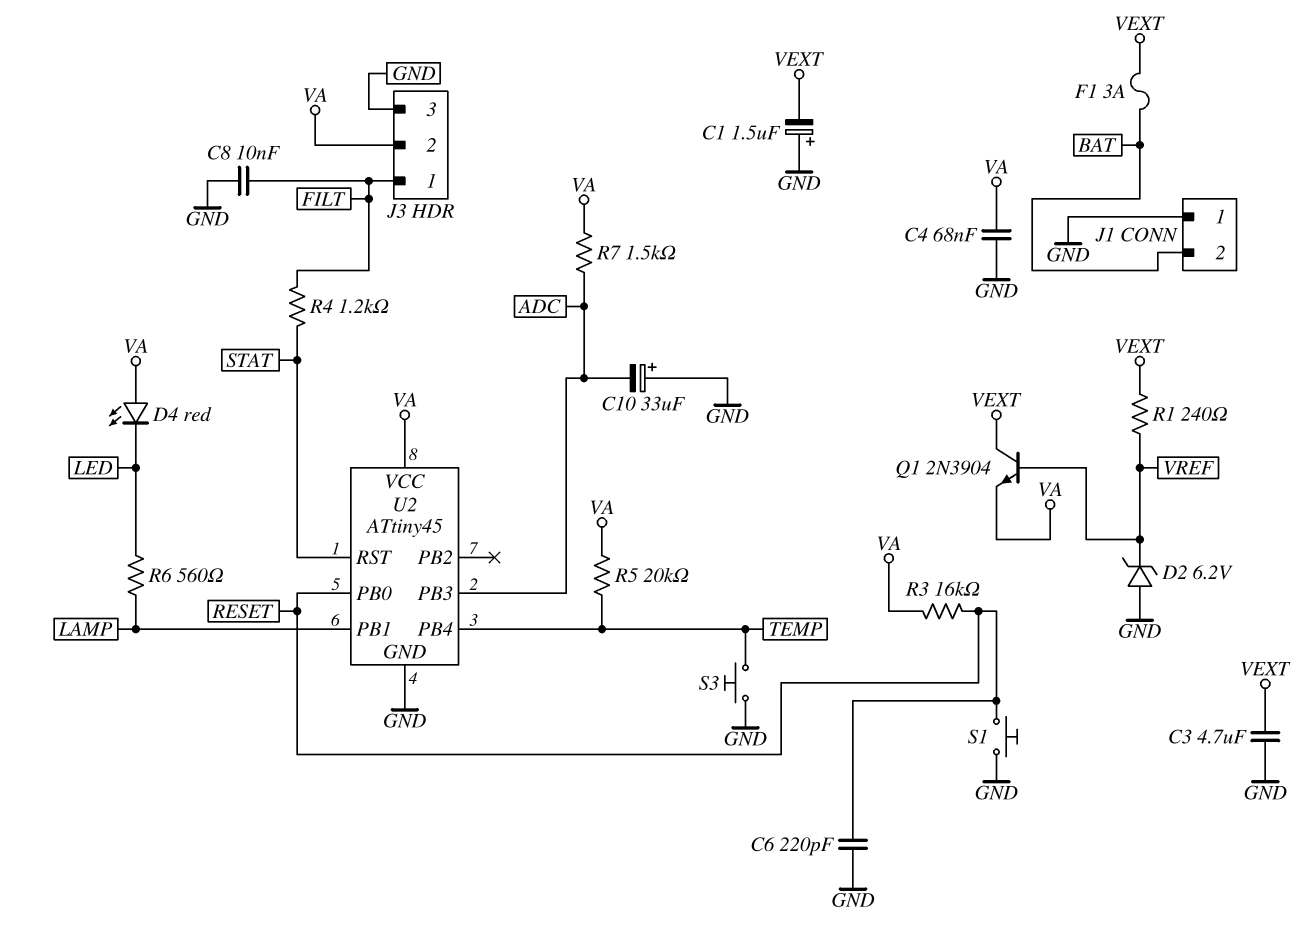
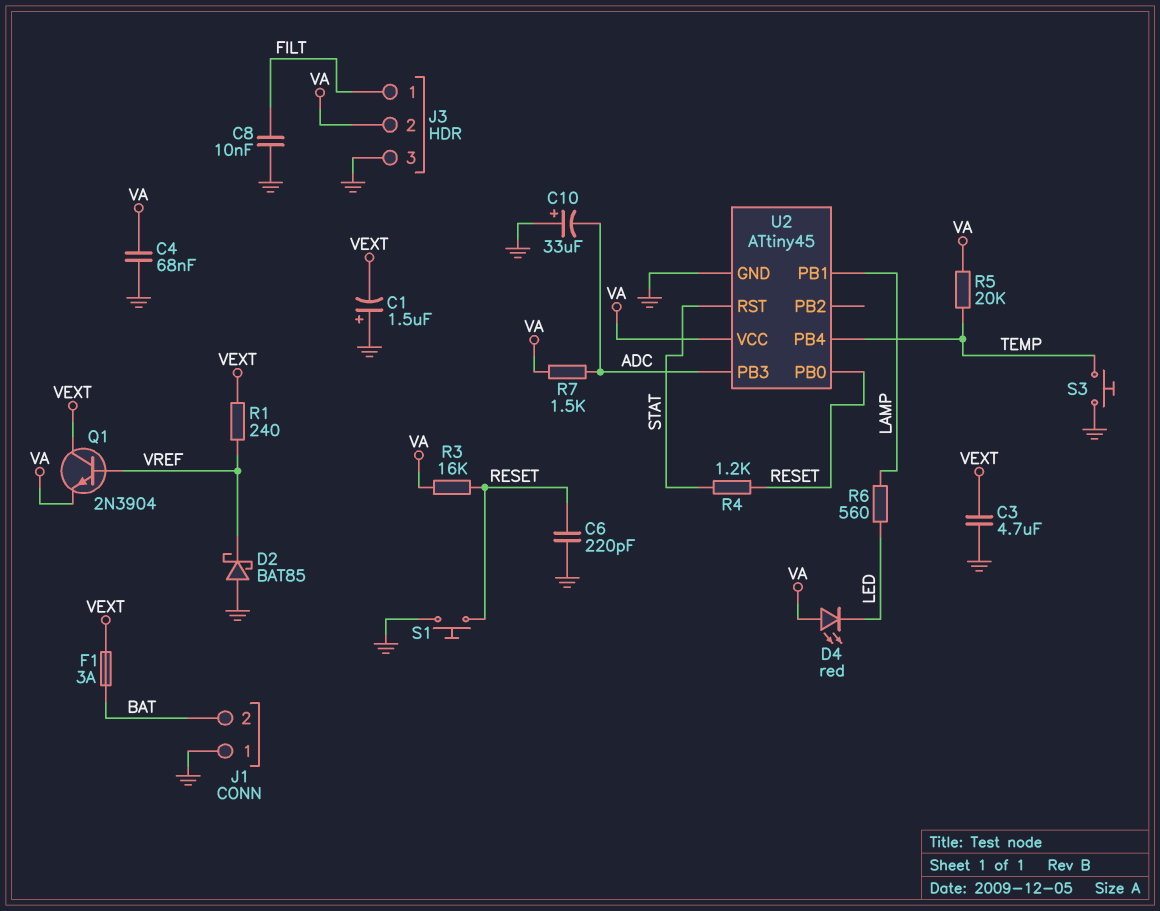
D2: zener 6.2V (A GND, K VREF) -> schottky BAT85 (A GND, K VREF)
R4: 1.2k (FILT, STAT) -> 1.2k (RESET, STAT)

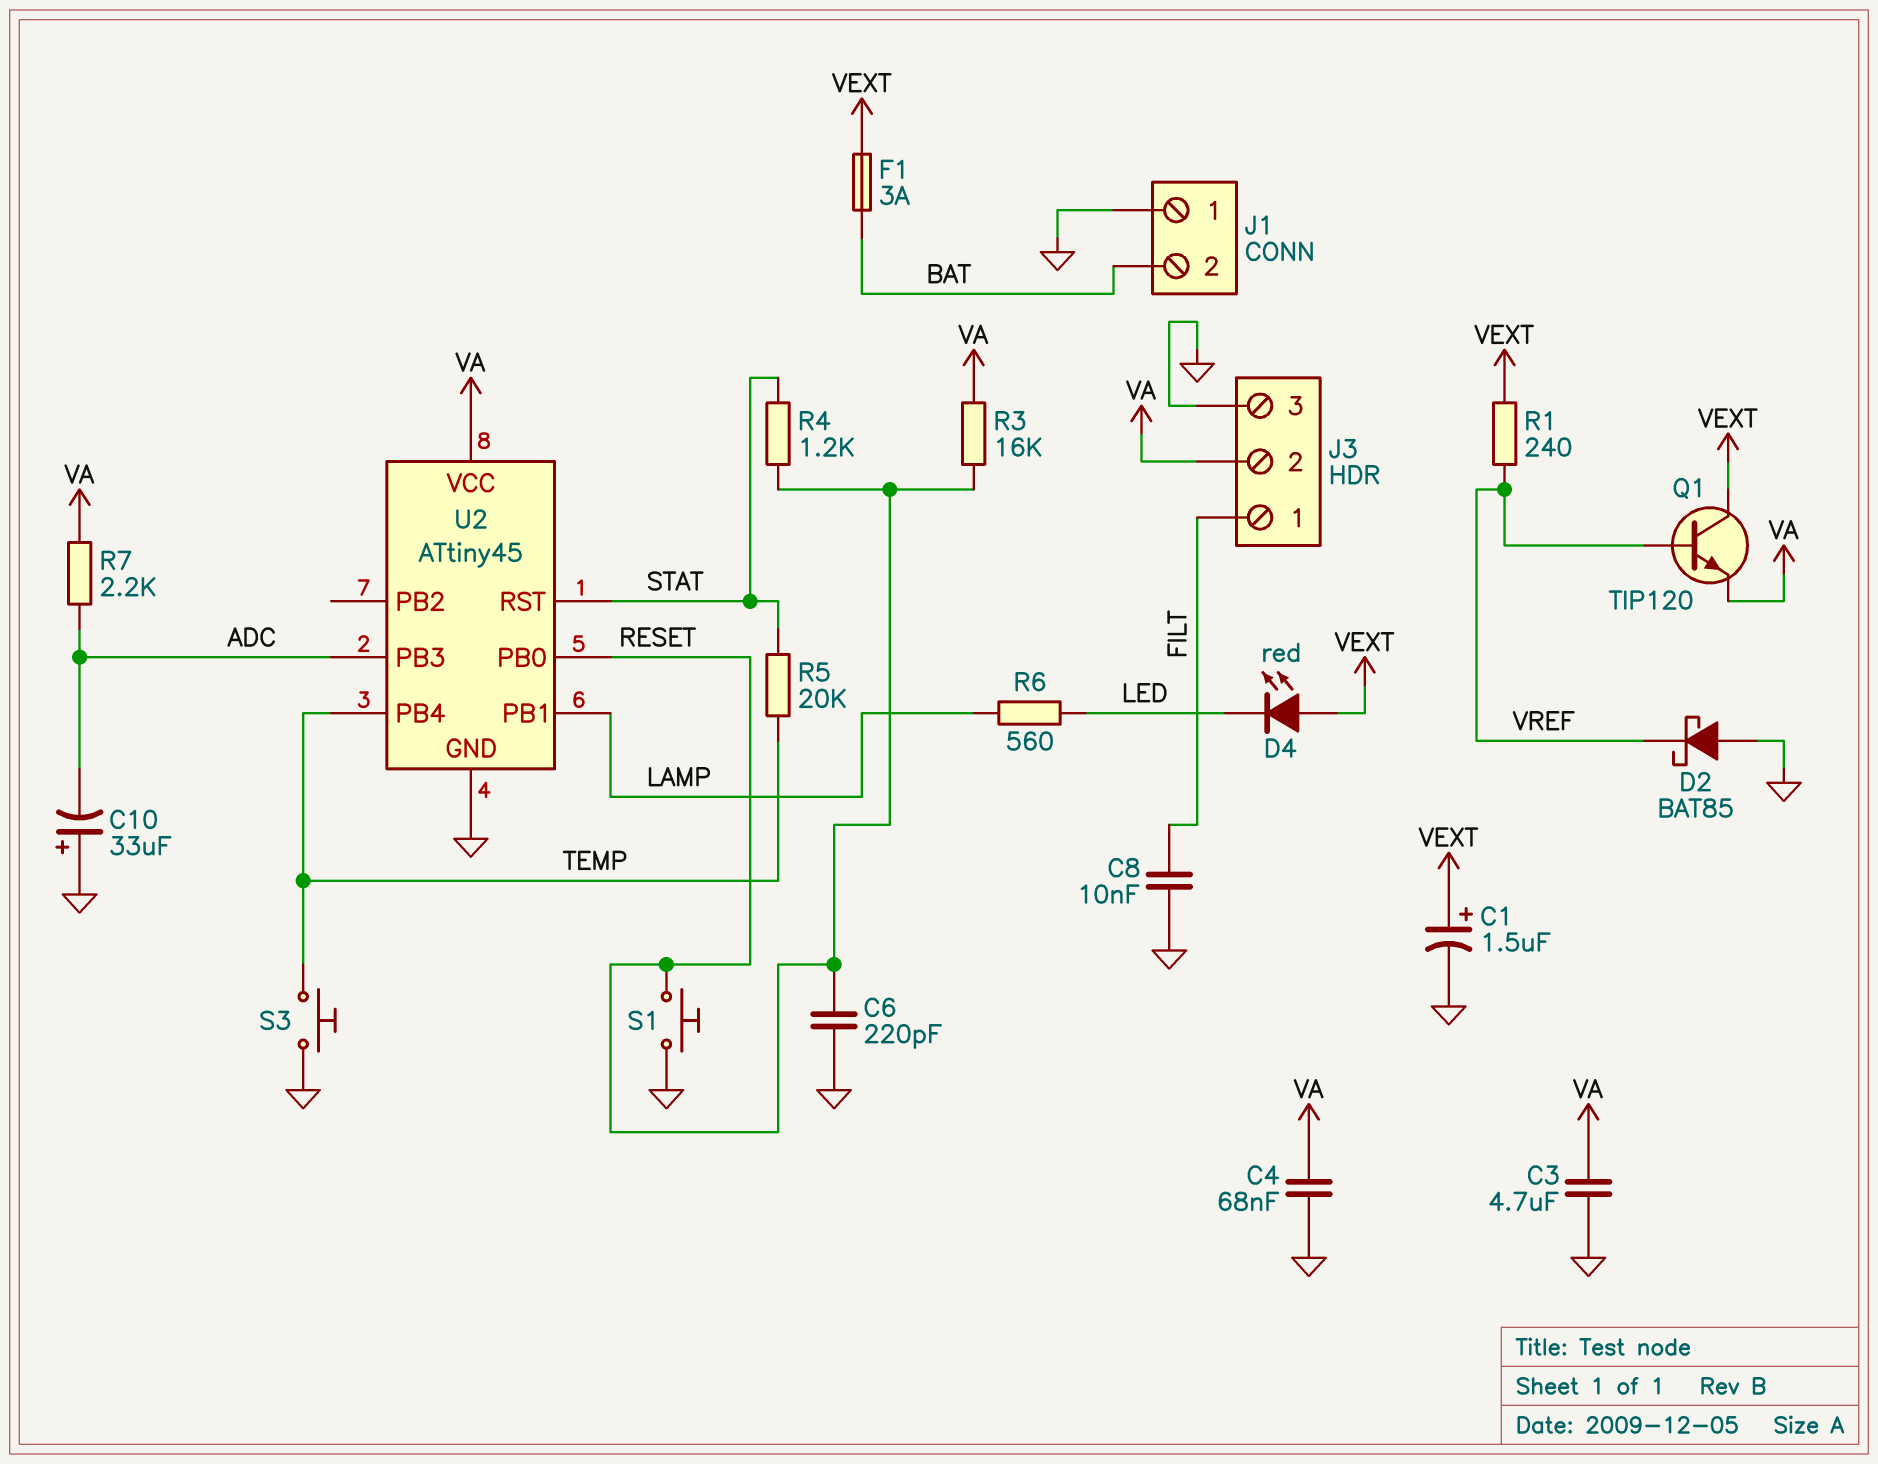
C1: 1.5uF (plus GND, minus VEXT) -> 1.5uF (plus VEXT, minus GND)
C3: 4.7uF (GND, VEXT) -> 4.7uF (GND, VA)
D4: LED red (A VA, K LED) -> LED red (A VEXT, K LED)
Q1: NPN 2N3904 (B VREF, C VEXT, E VA) -> NPN TIP120 (B VREF, C VEXT, E VA)
R5: 20k (TEMP, VA) -> 20k (STAT, TEMP)
R7: 1.5k (ADC, VA) -> 2.2k (ADC, VA)

